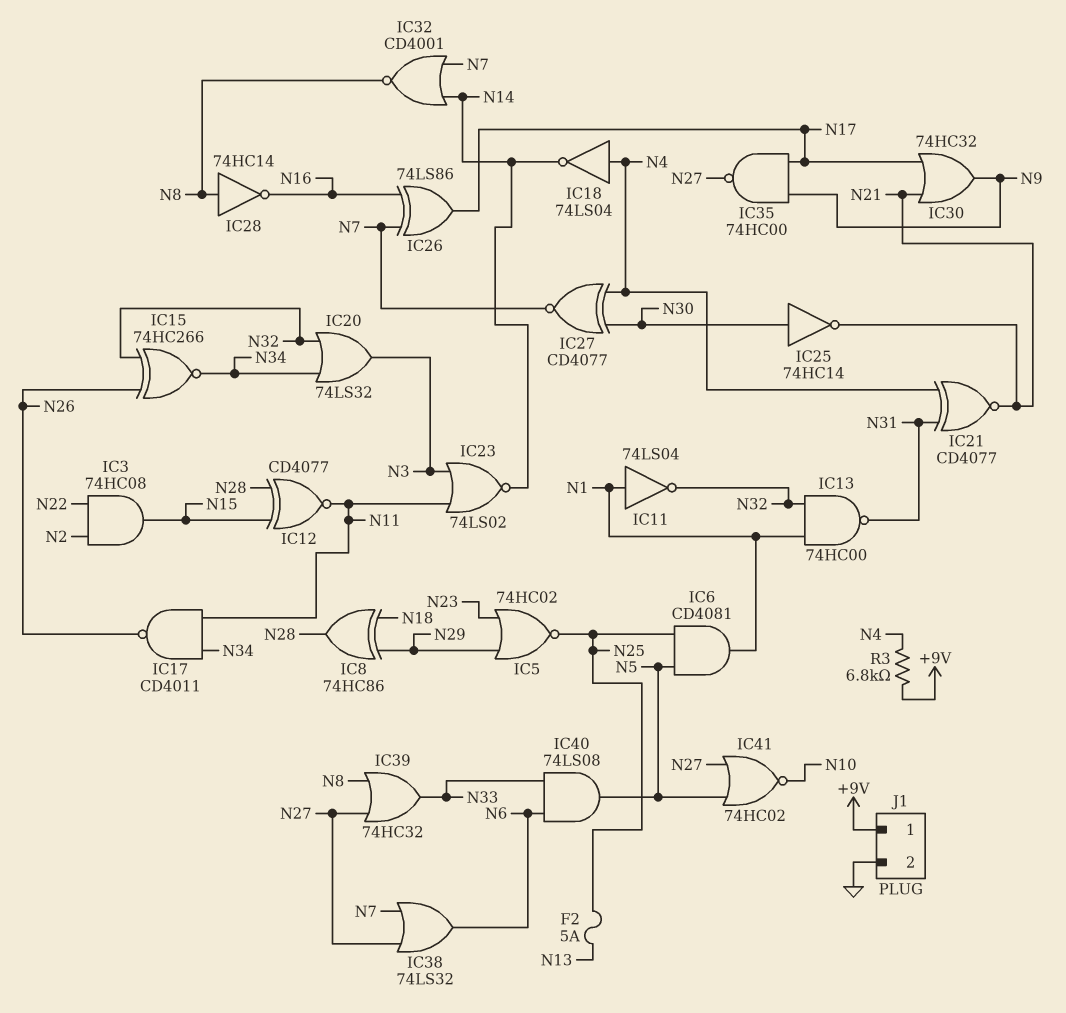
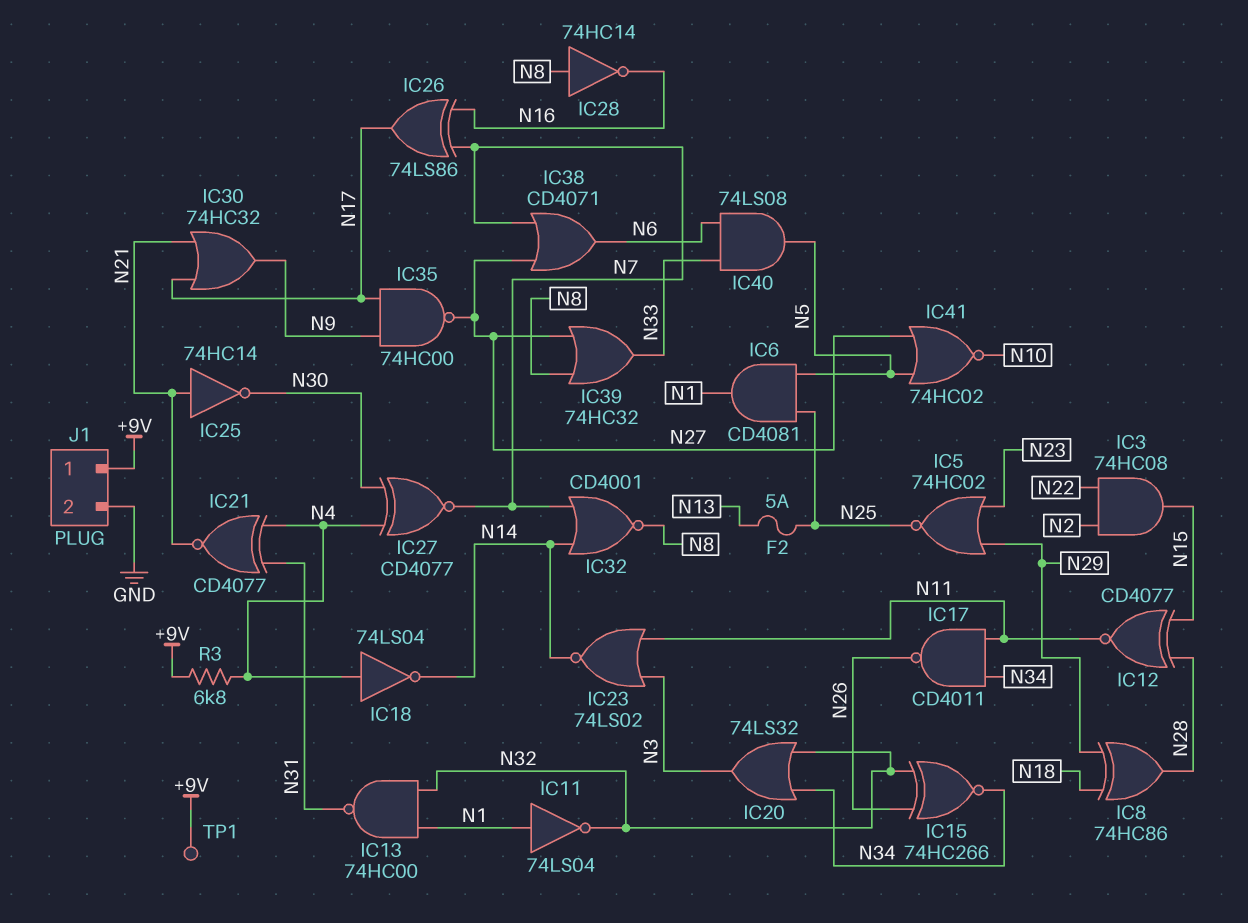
IC25: NOT 74HC14 (in N30, out N21) -> NOT 74HC14 (in N21, out N30)
IC38: OR 74LS32 (in N7, in N27, out N6) -> OR CD4071 (in N7, in N27, out N6)
TP1: none -> test point (+9V)

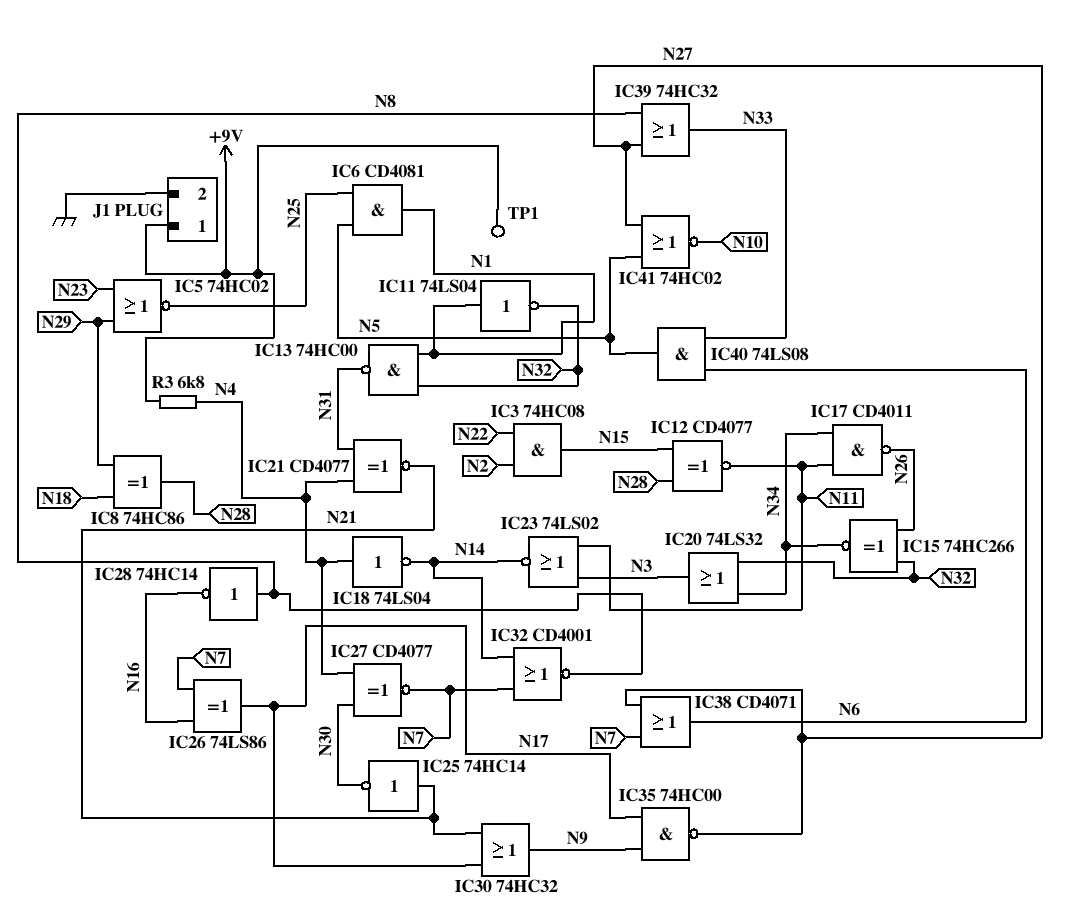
F2: 5A (N13, N25) -> none

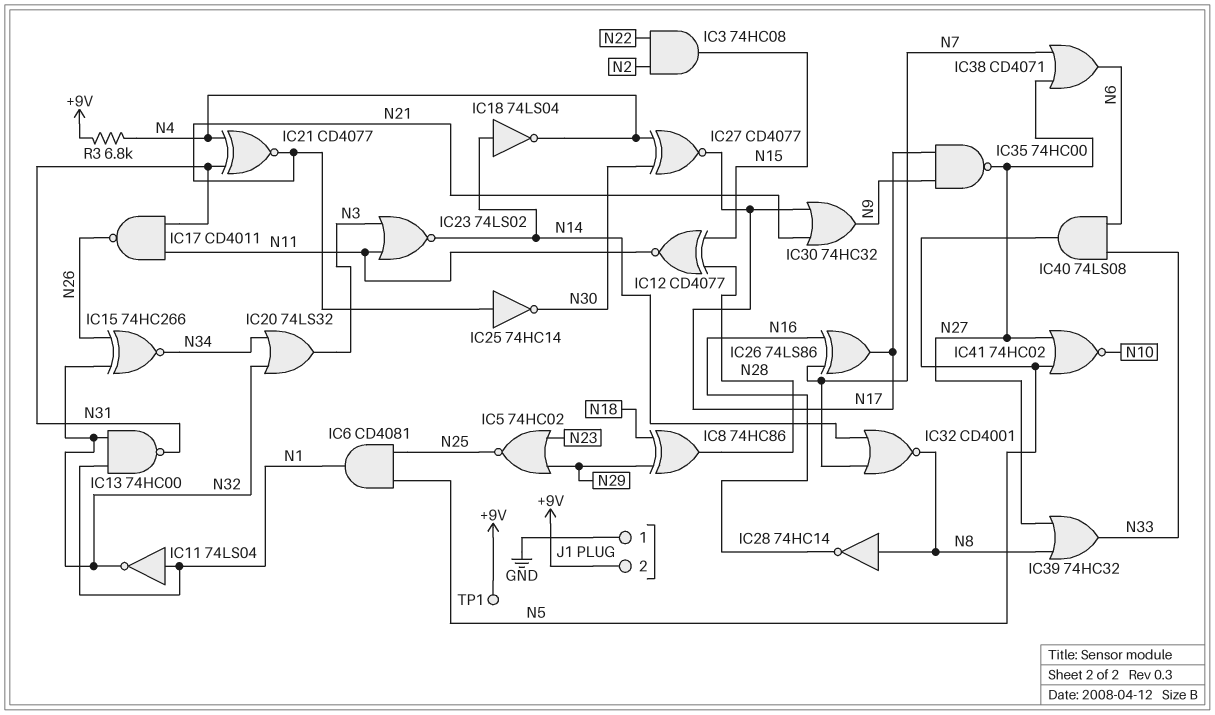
IC17: NAND CD4011 (in N11, in N34, out N26) -> NAND CD4011 (in N11, in N31, out N26)
IC18: NOT 74LS04 (in N4, out N14) -> NOT 74LS04 (in N14, out N4)
IC27: XNOR CD4077 (in N4, in N30, out N7) -> XNOR CD4077 (in N4, in N30, out N17)
J1 pin 1: +9V -> GND
J1 pin 2: GND -> +9V

